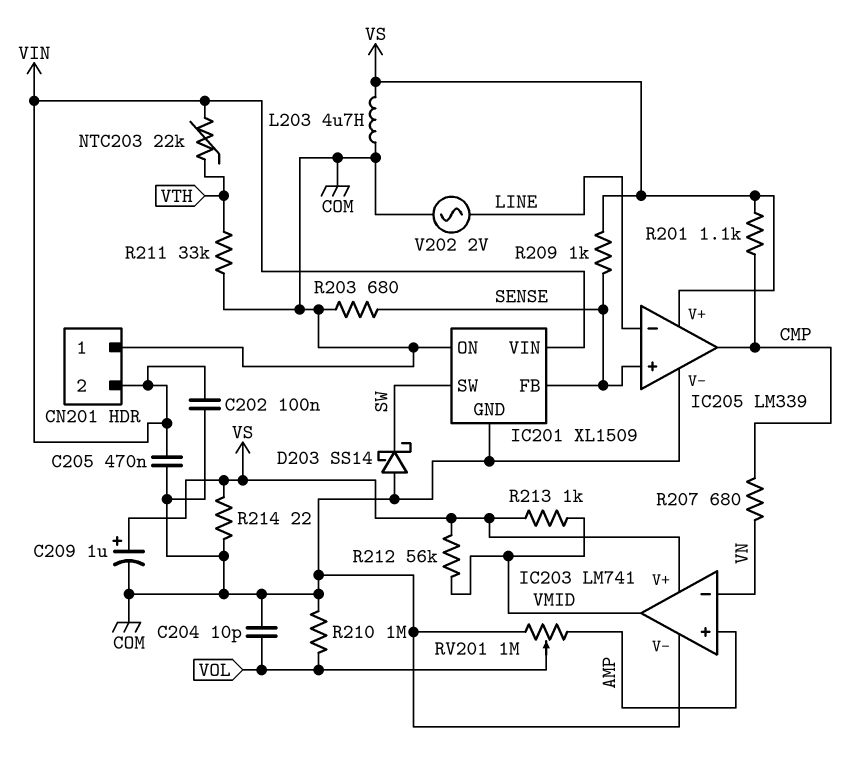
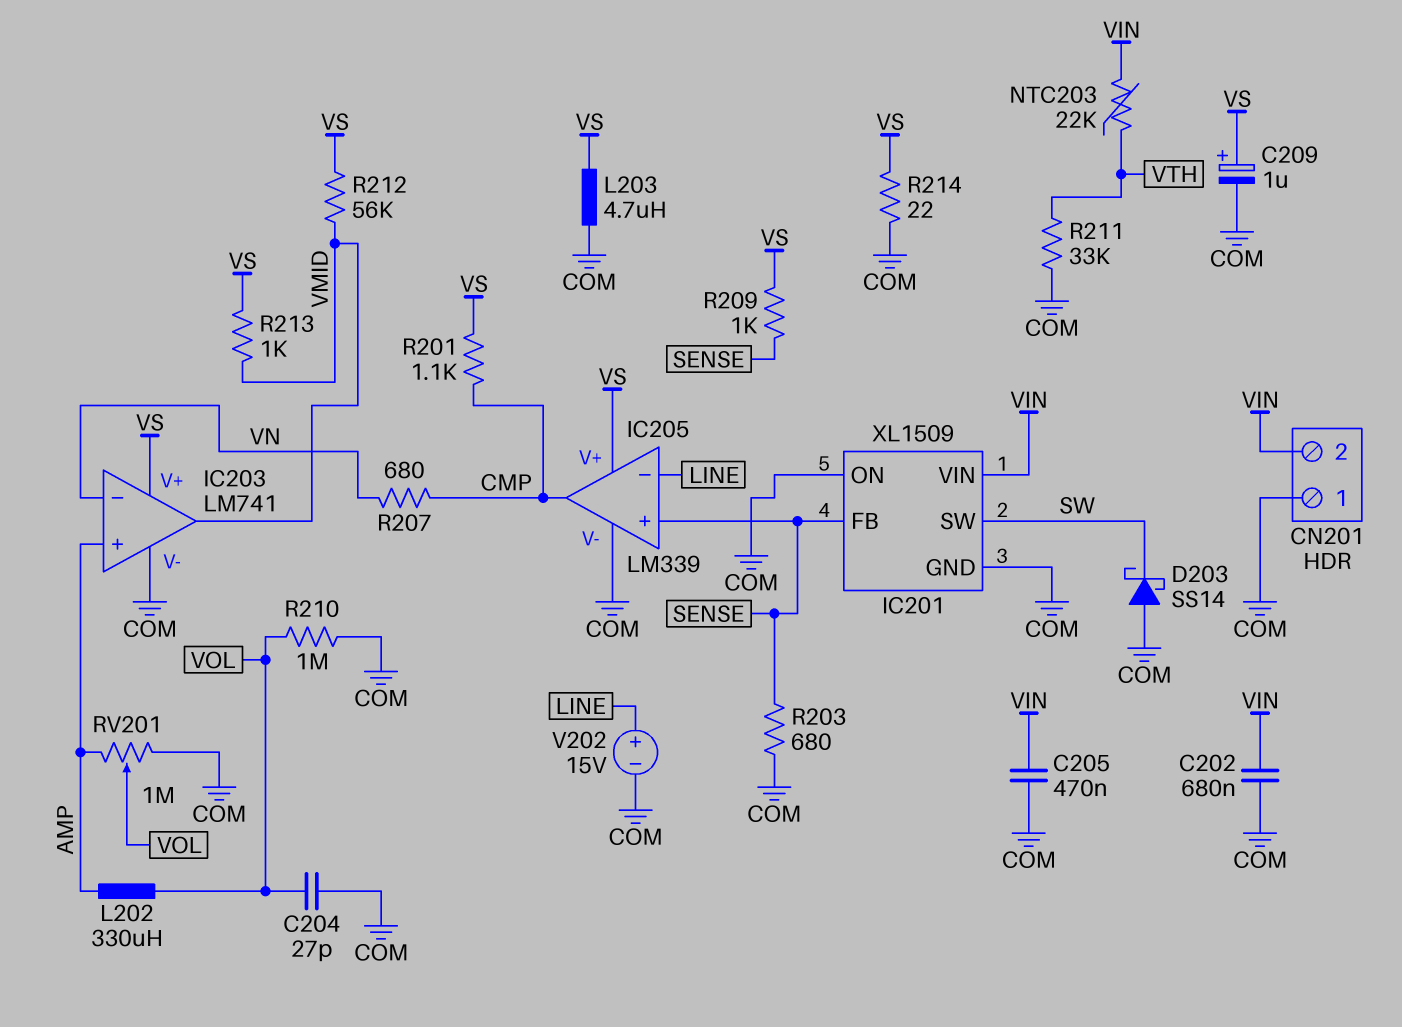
C202: 100nF (COM, VIN) -> 680nF (COM, VIN)
C204: 10pF (COM, VOL) -> 27pF (COM, VOL)
L202: none -> 330uH (AMP, VOL)
V202: AC 2V (COM, LINE) -> 15V (plus LINE, minus COM)

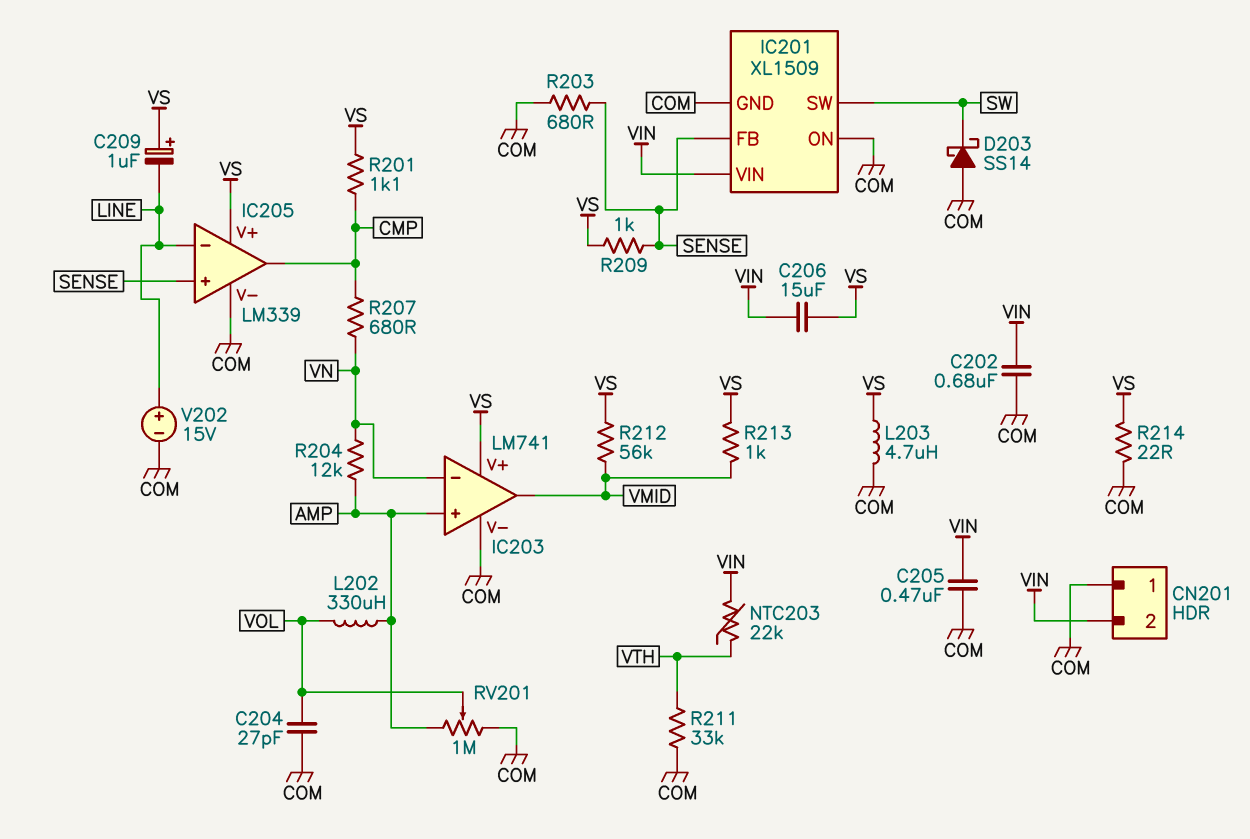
C206: none -> 15uF (VIN, VS)
C209: 1uF (plus VS, minus COM) -> 1uF (plus VS, minus LINE)
R204: none -> 12k (AMP, VN)
R210: 1M (COM, VOL) -> none

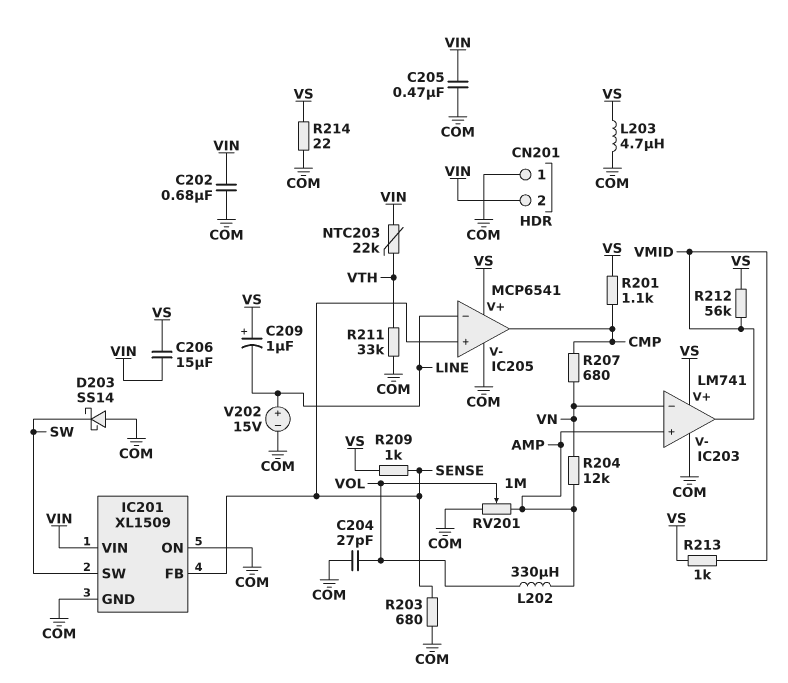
IC205: LM339 -> MCP6541

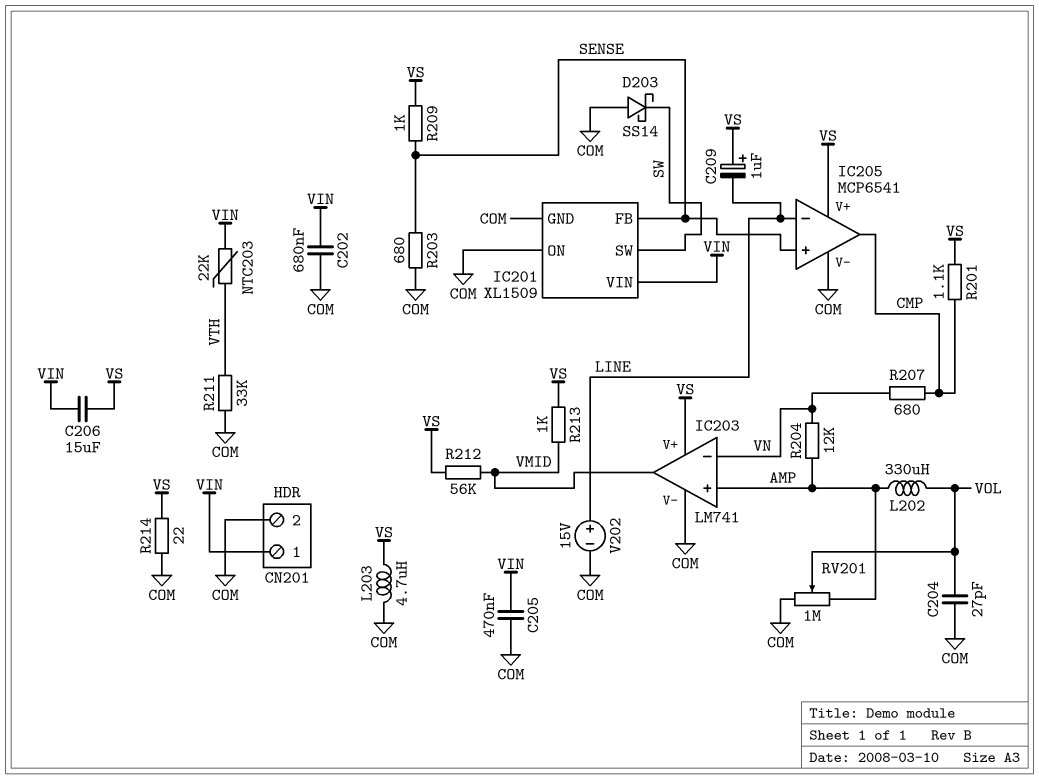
CN201 pin 1: COM -> VIN
CN201 pin 2: VIN -> COM

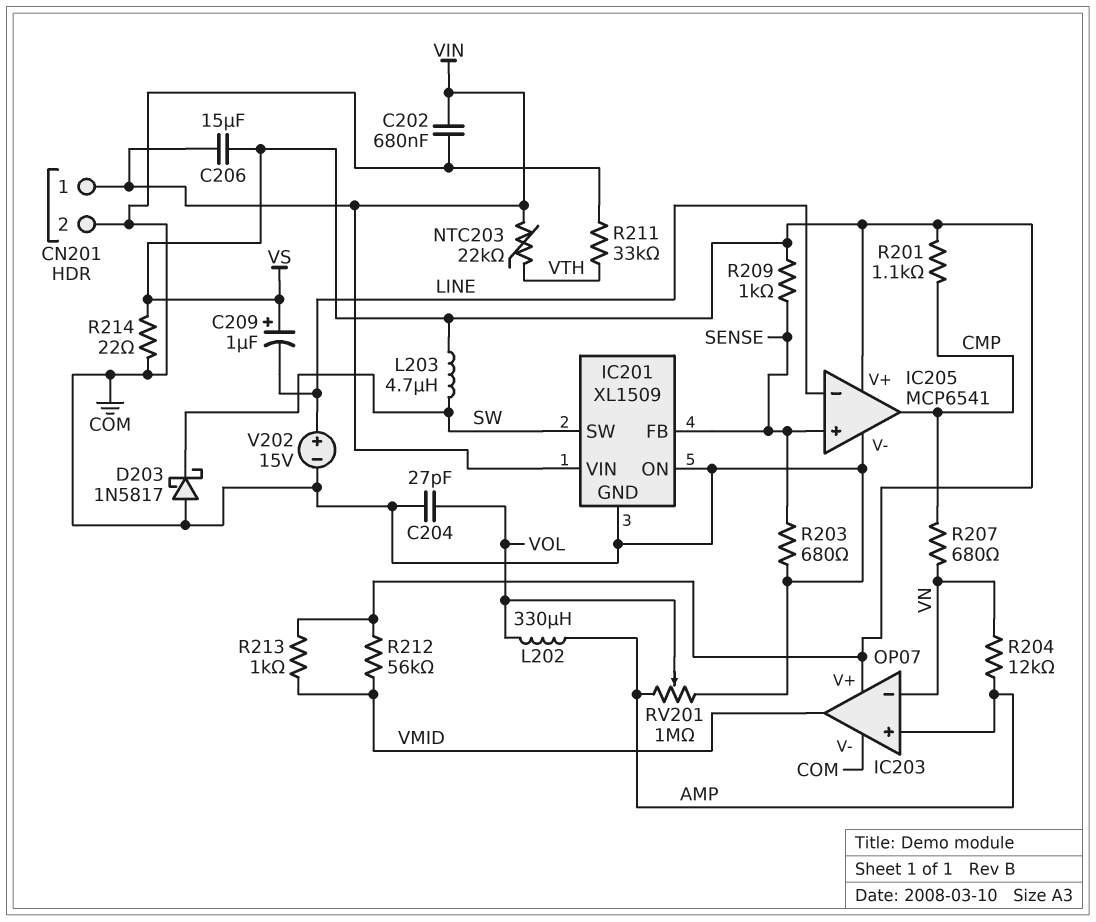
C205: 470nF (COM, VIN) -> none
D203: schottky SS14 (A COM, K SW) -> schottky 1N5817 (A COM, K SW)
IC203: LM741 -> OP07
L203: 4.7uH (COM, VS) -> 4.7uH (SW, VS)

